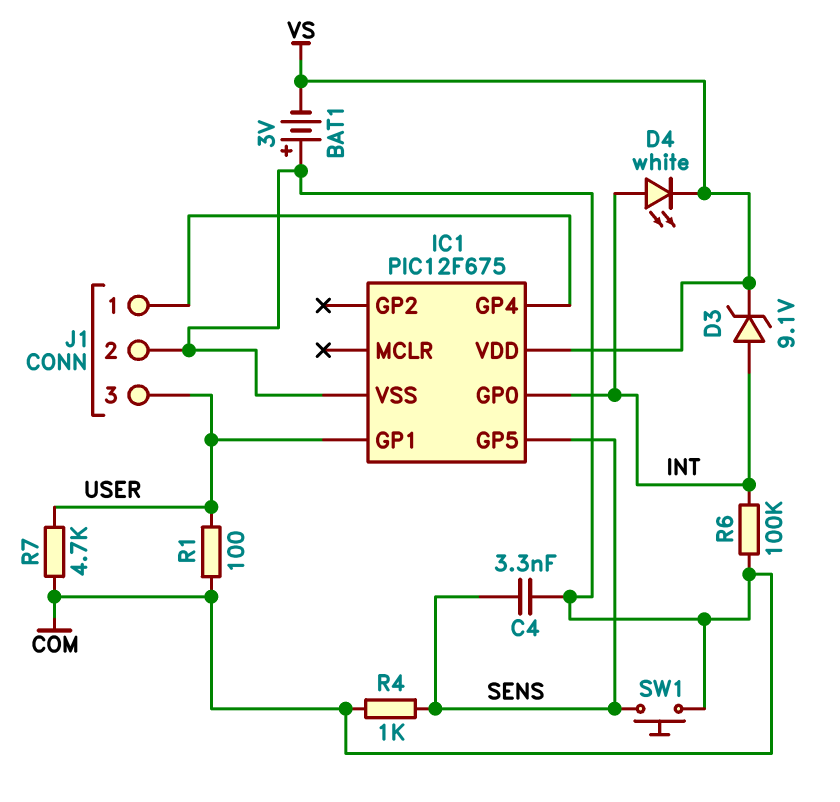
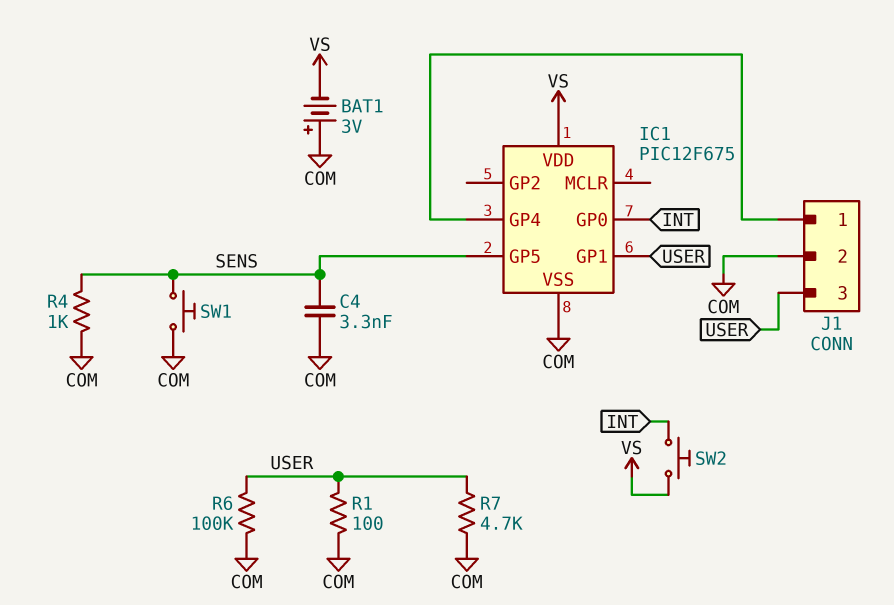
D3: zener 9.1V (A INT, K VS) -> none
D4: LED white (A INT, K VS) -> none
R6: 100k (COM, INT) -> 100k (COM, USER)
SW2: none -> button (INT, VS)

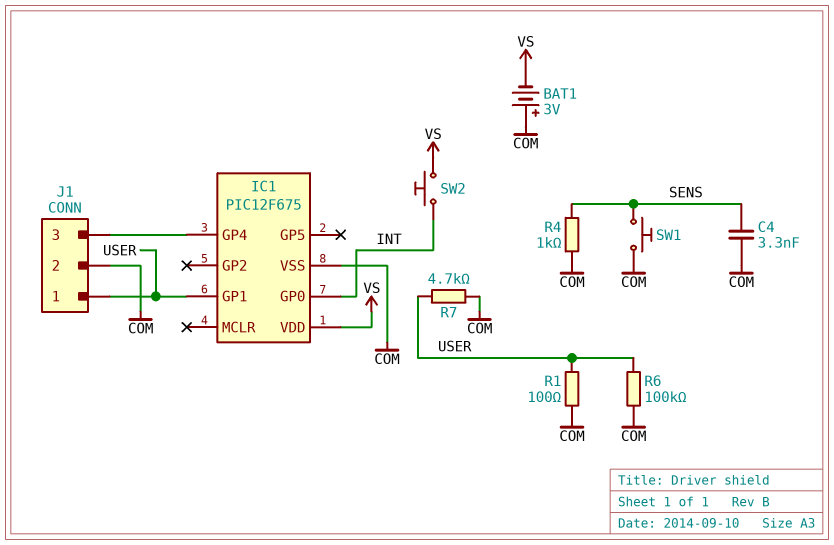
IC1 pin GP5: SENS -> none
J1 pin 1: IC1/GP4 -> USER
J1 pin 3: USER -> IC1/GP4

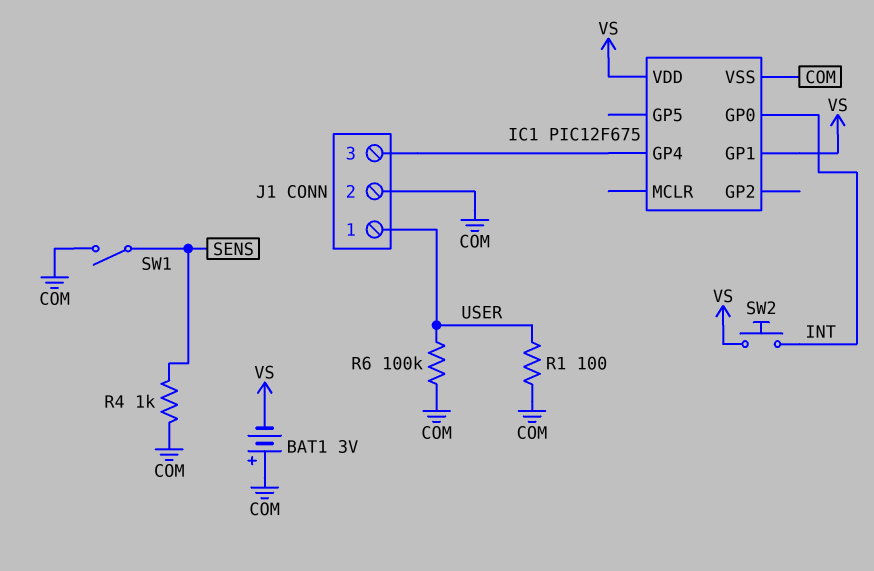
C4: 3.3nF (COM, SENS) -> none
IC1 pin GP1: USER -> VS
R7: 4.7k (COM, USER) -> none
SW1: button (COM, SENS) -> switch (COM, SENS)

